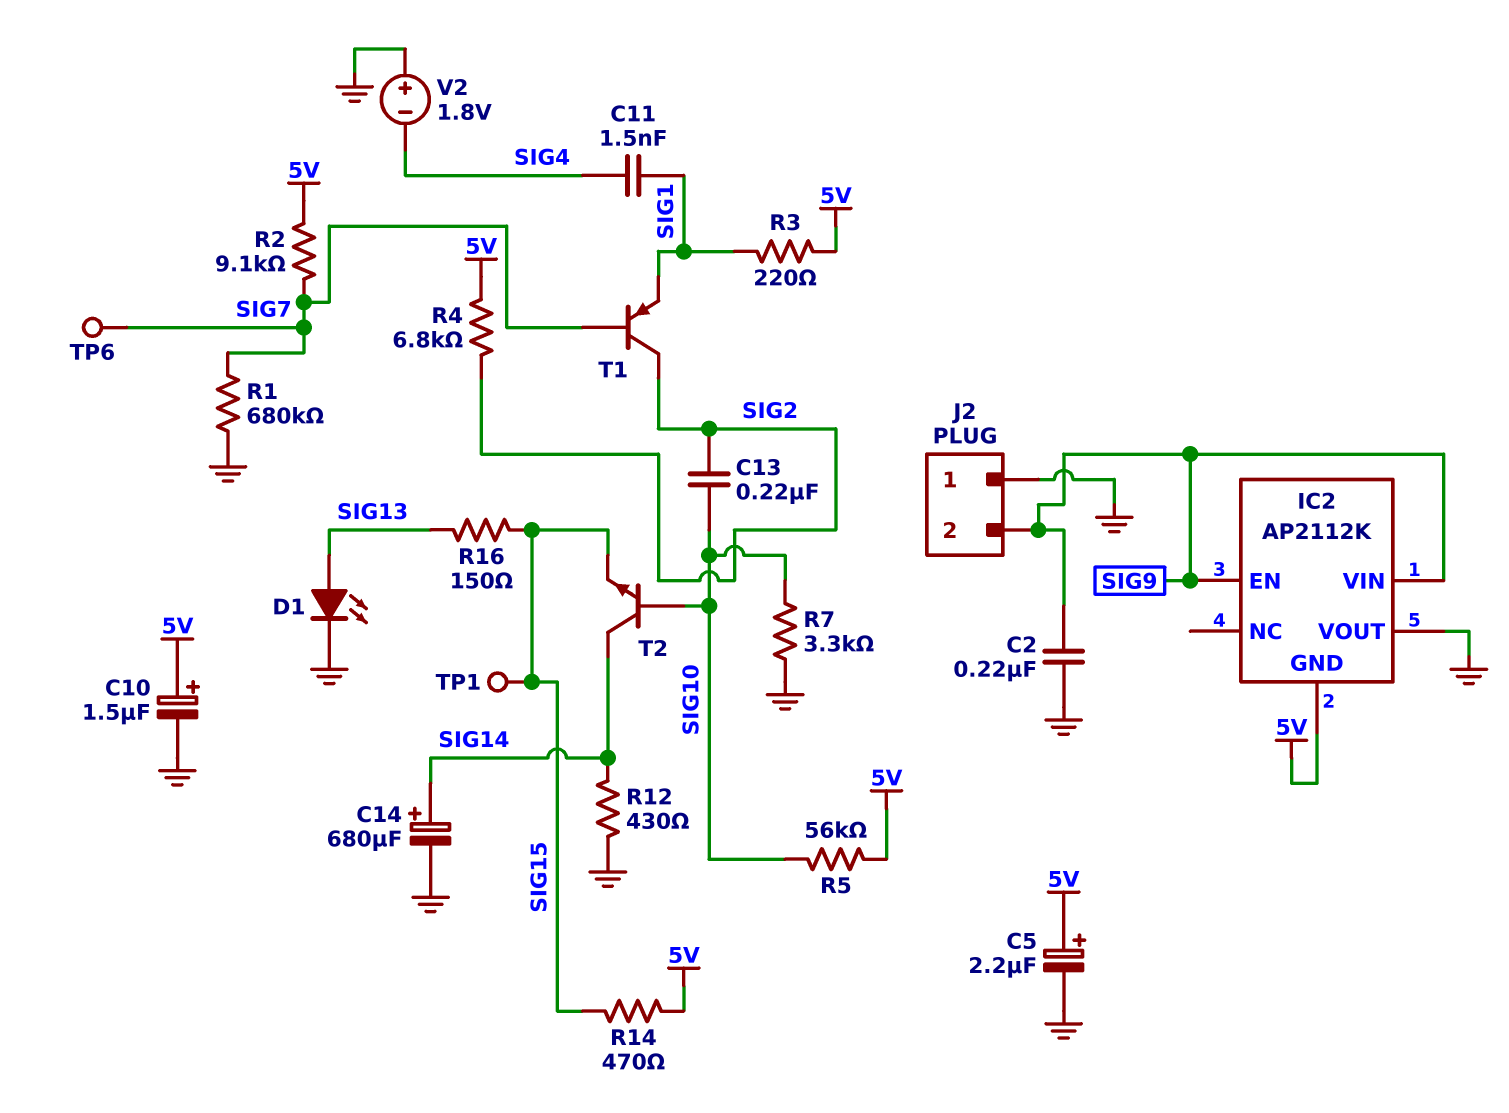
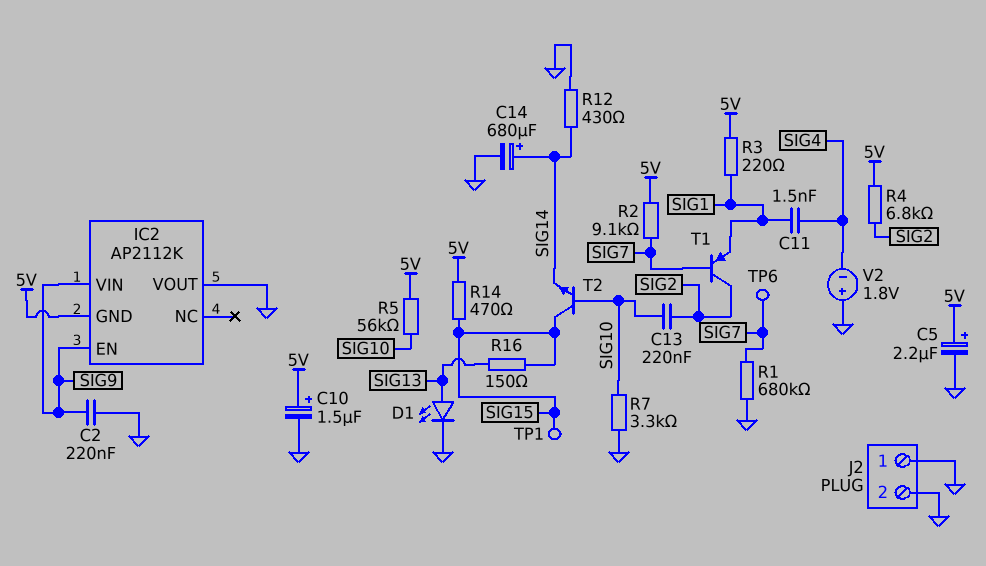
J2 pin 2: SIG9 -> GND
T2: NPN (B SIG10, C SIG14, E SIG15) -> NPN (B SIG10, C SIG15, E SIG14)

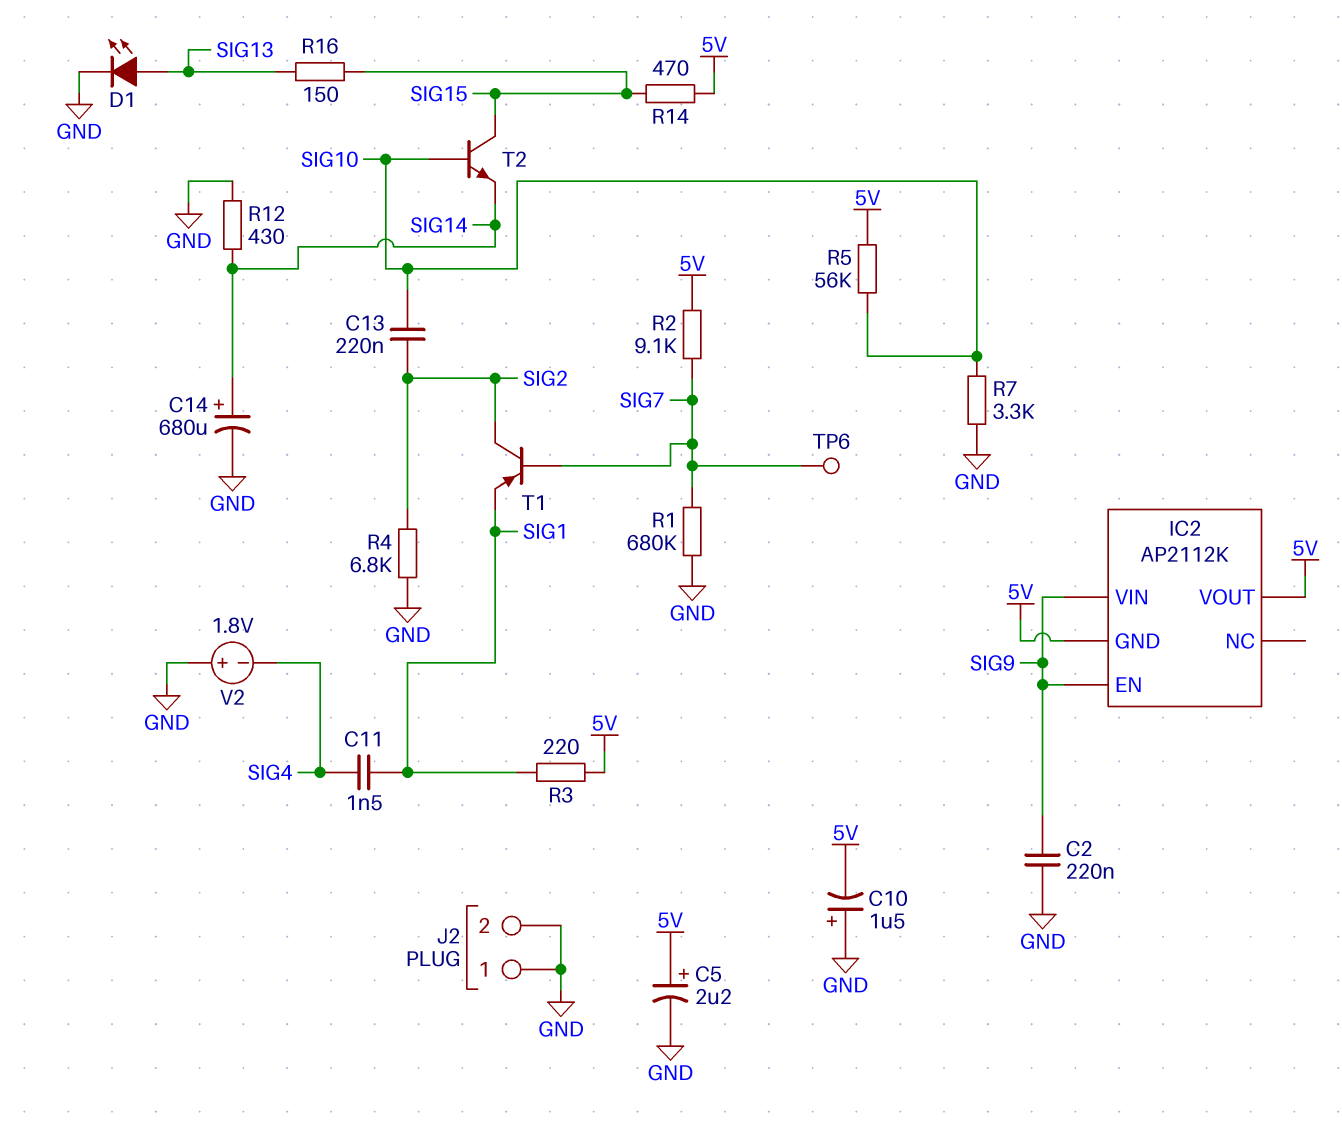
C10: 1.5uF (plus 5V, minus GND) -> 1.5uF (plus GND, minus 5V)
IC2 pin VOUT: GND -> 5V
R4: 6.8k (5V, SIG2) -> 6.8k (GND, SIG2)
TP1: test point (SIG15) -> none

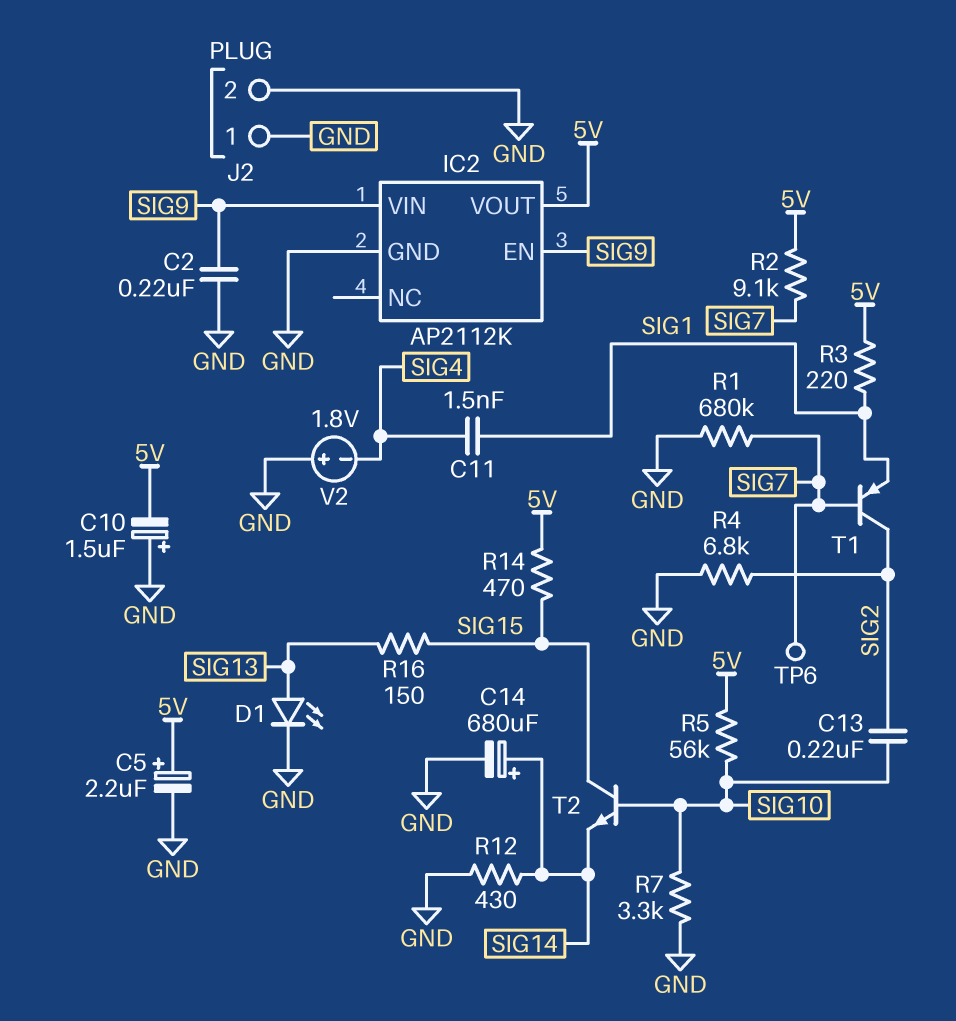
IC2 pin GND: 5V -> GND

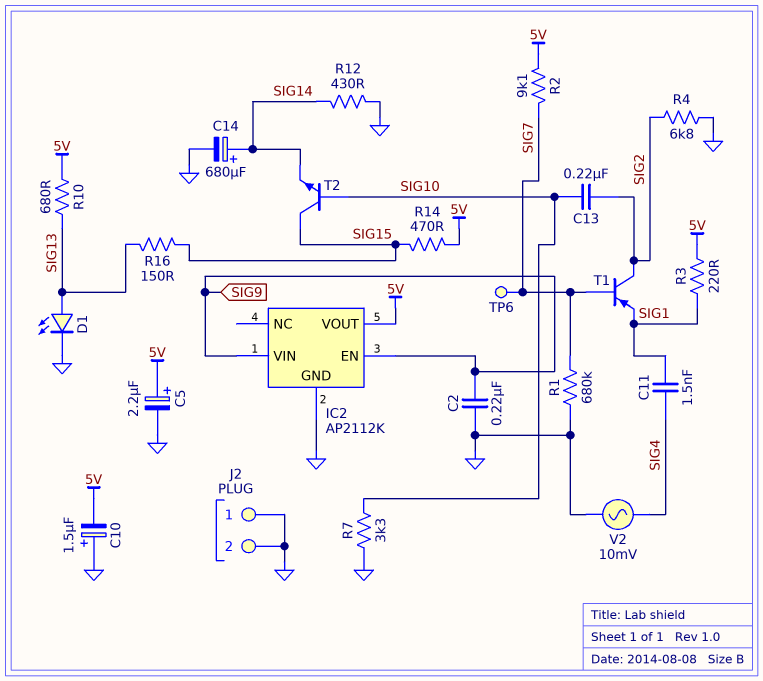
R5: 56k (5V, SIG10) -> none
R10: none -> 680 (5V, SIG13)
V2: 1.8V (plus GND, minus SIG4) -> AC 10mV (GND, SIG4)

